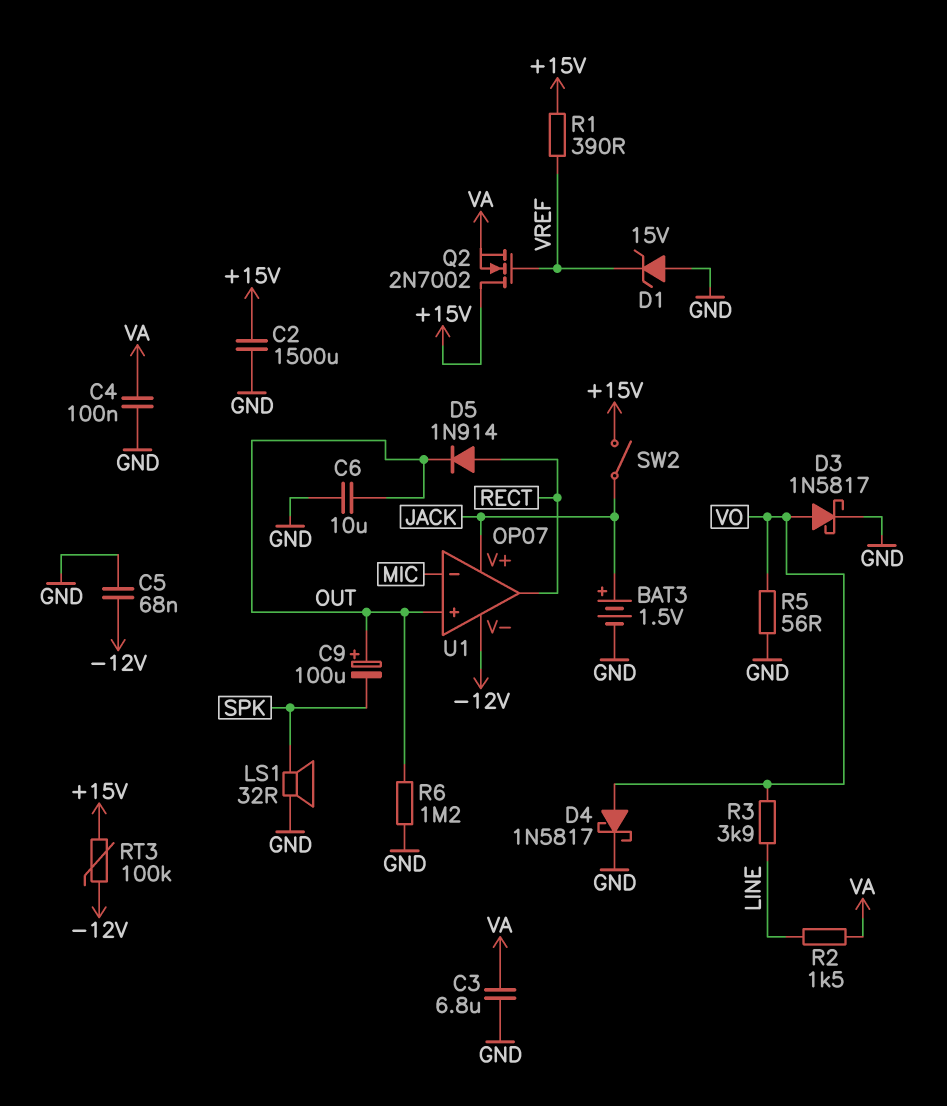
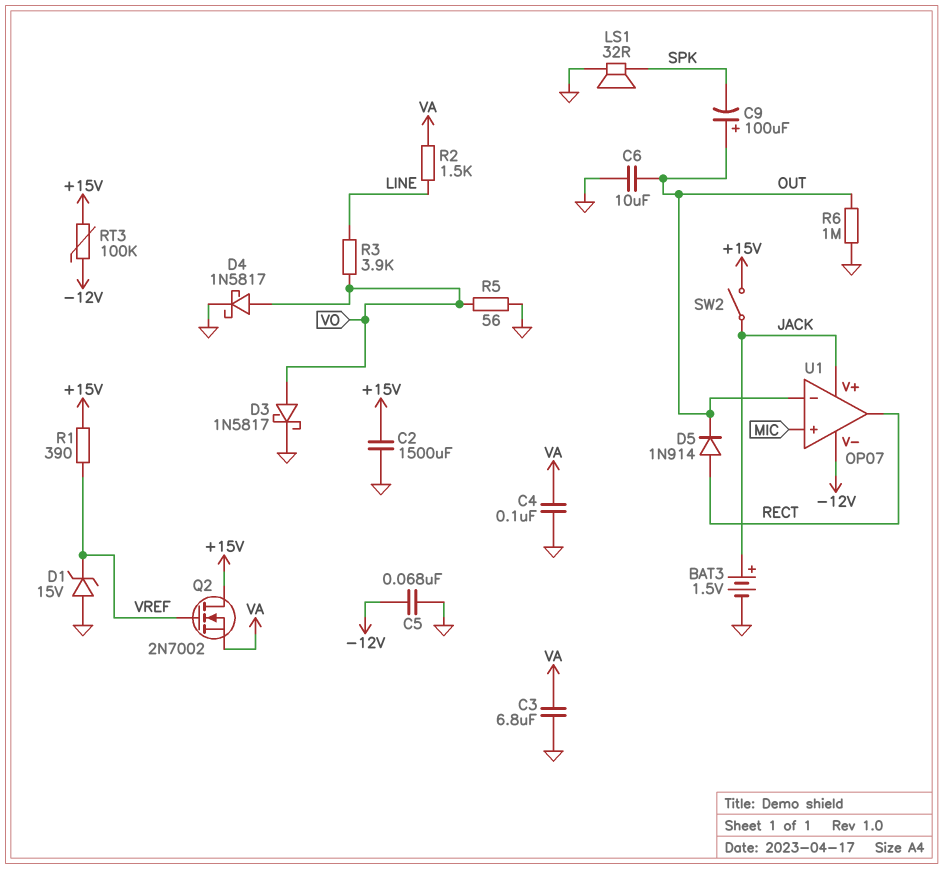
R6: 1.2M (GND, OUT) -> 1M (GND, OUT)
U1 pin in+: OUT -> MIC
U1 pin in-: MIC -> OUT

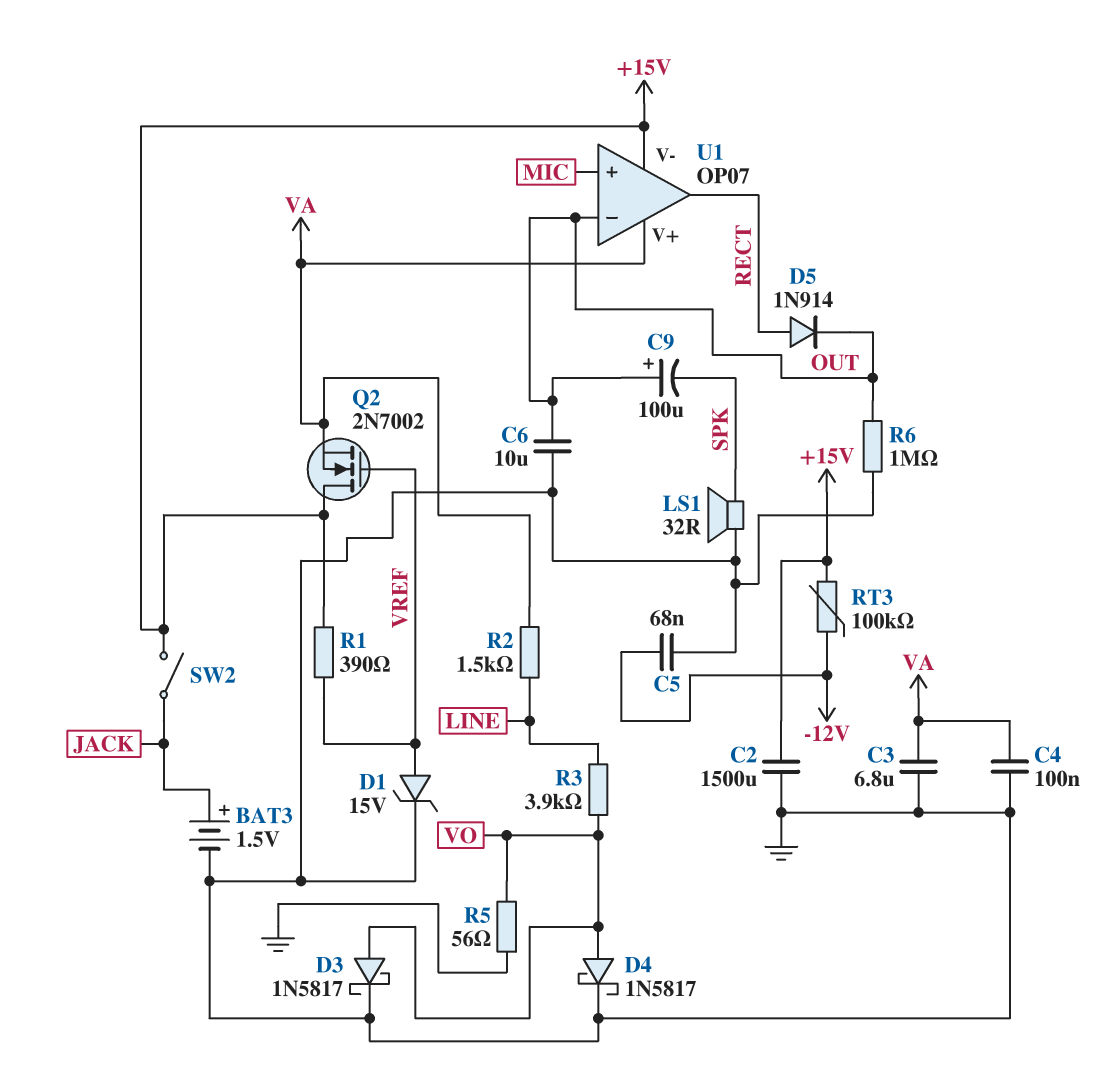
D1: zener 15V (A GND, K VREF) -> zener 15V (A VREF, K GND)
U1 pin V+: JACK -> VA
U1 pin V-: -12V -> +15V

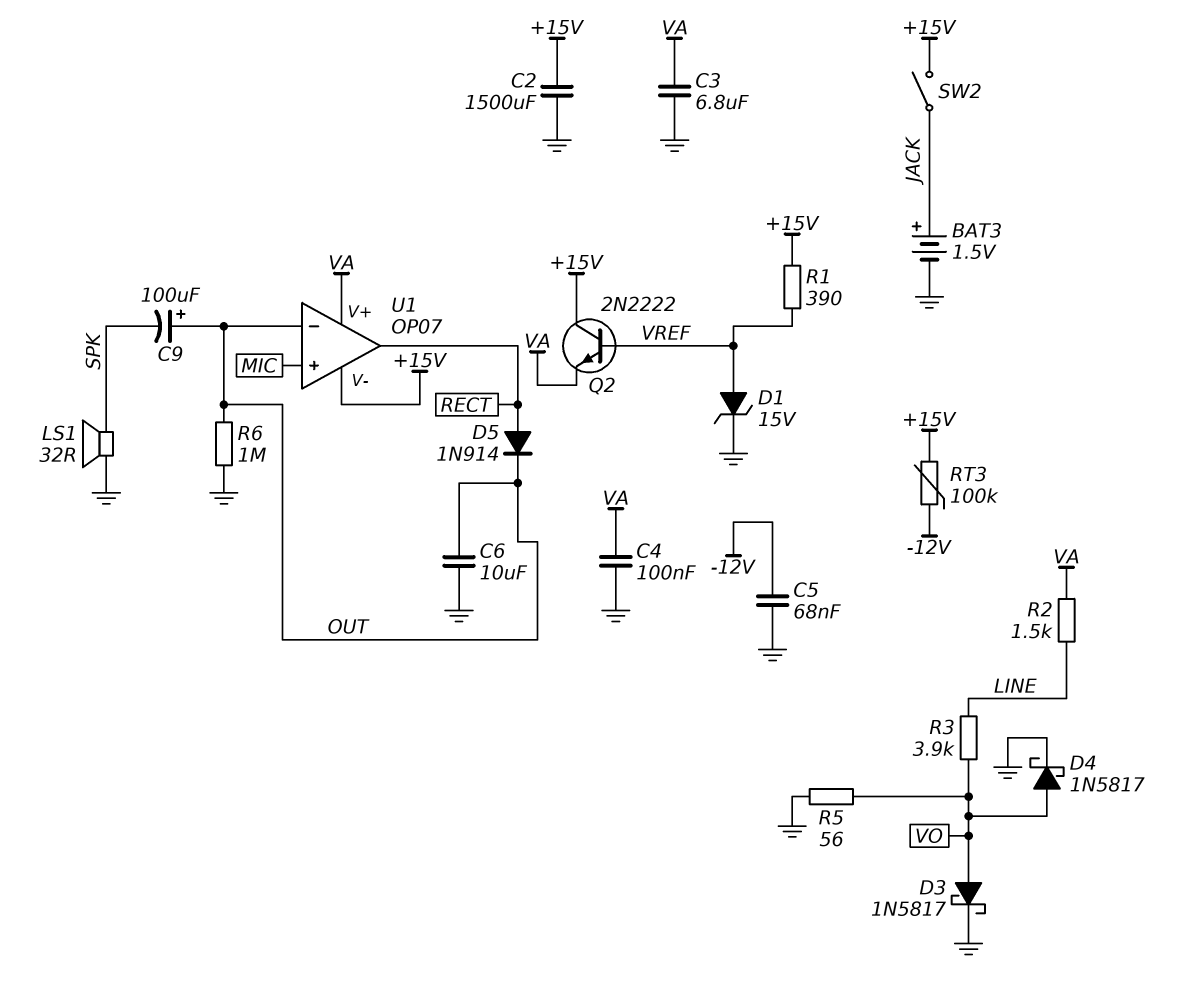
Q2: NMOS 2N7002 (G VREF, D +15V, S VA) -> NPN 2N2222 (B VREF, C +15V, E VA)

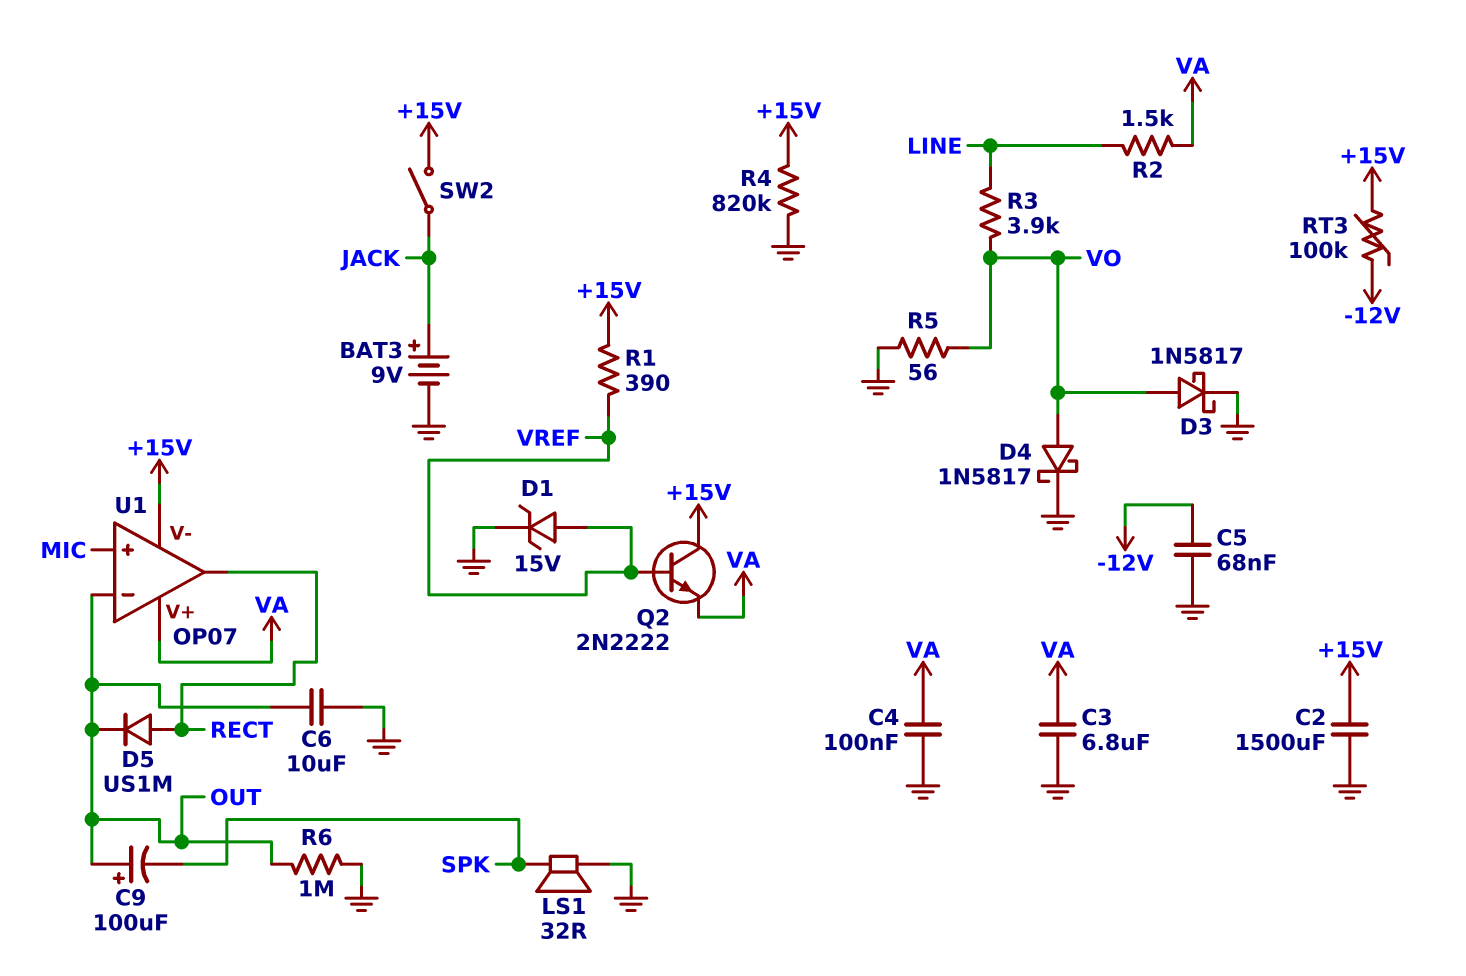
BAT3: 1.5V (plus JACK, minus GND) -> 9V (plus JACK, minus GND)
D5: diode 1N914 (A RECT, K OUT) -> diode US1M (A RECT, K OUT)
R4: none -> 820k (+15V, GND)

